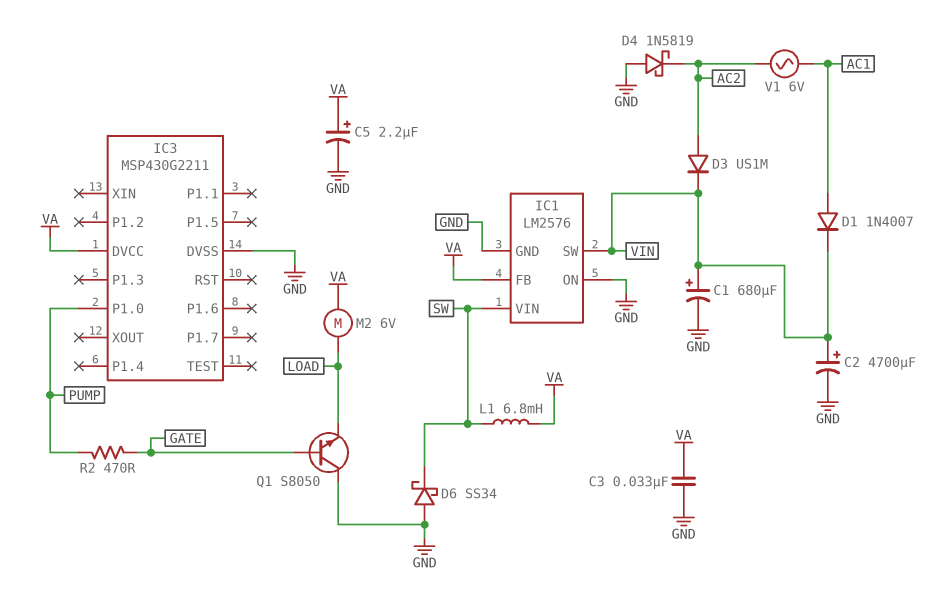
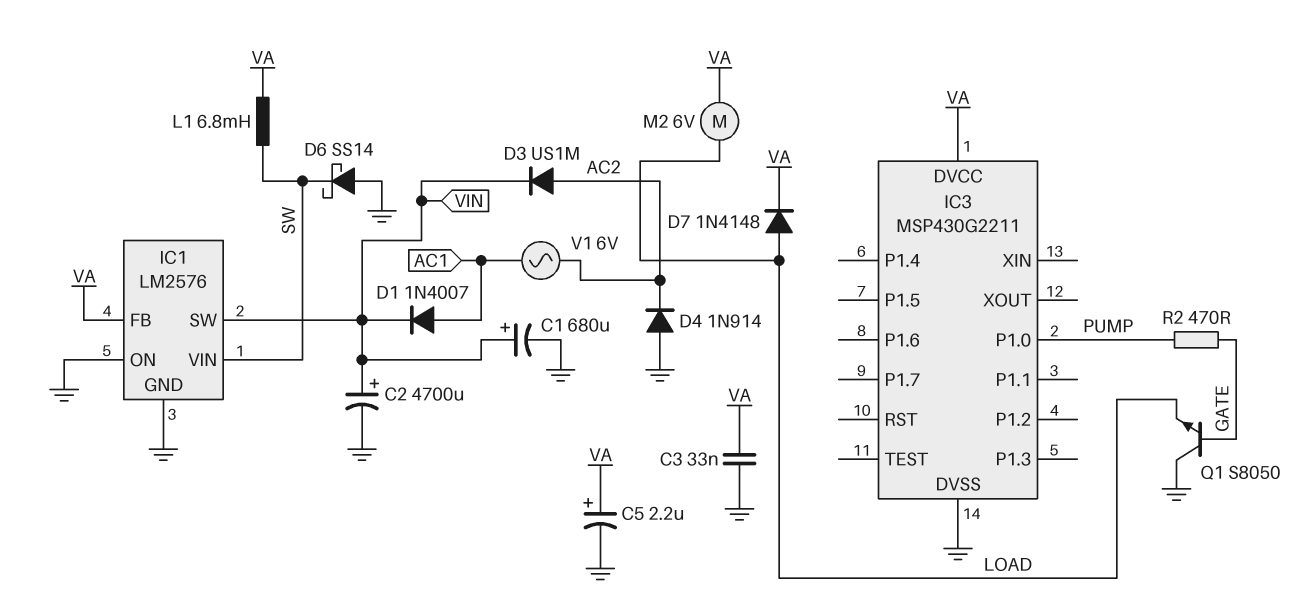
D4: schottky 1N5819 (A GND, K AC2) -> diode 1N914 (A GND, K AC2)
D6: schottky SS34 (A GND, K SW) -> schottky SS14 (A GND, K SW)
D7: none -> diode 1N4148 (A LOAD, K VA)

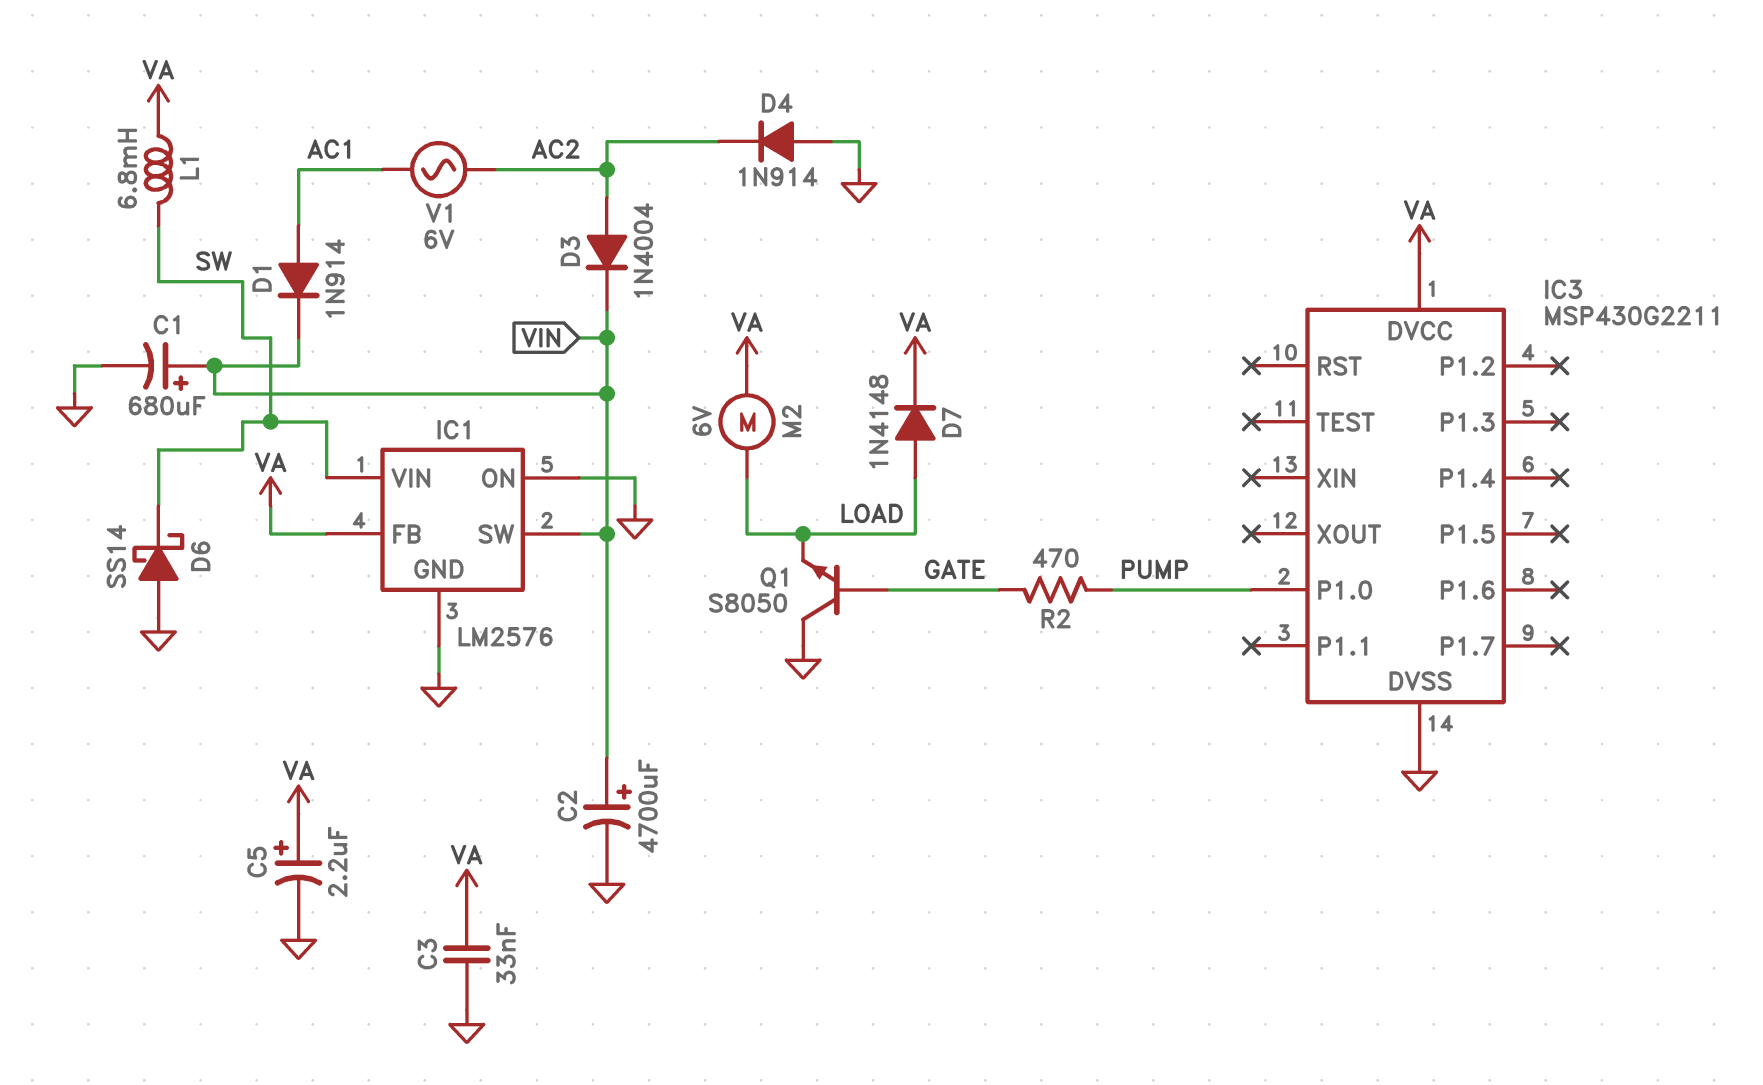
D1: diode 1N4007 (A AC1, K VIN) -> diode 1N914 (A AC1, K VIN)
D3: diode US1M (A AC2, K VIN) -> diode 1N4004 (A AC2, K VIN)

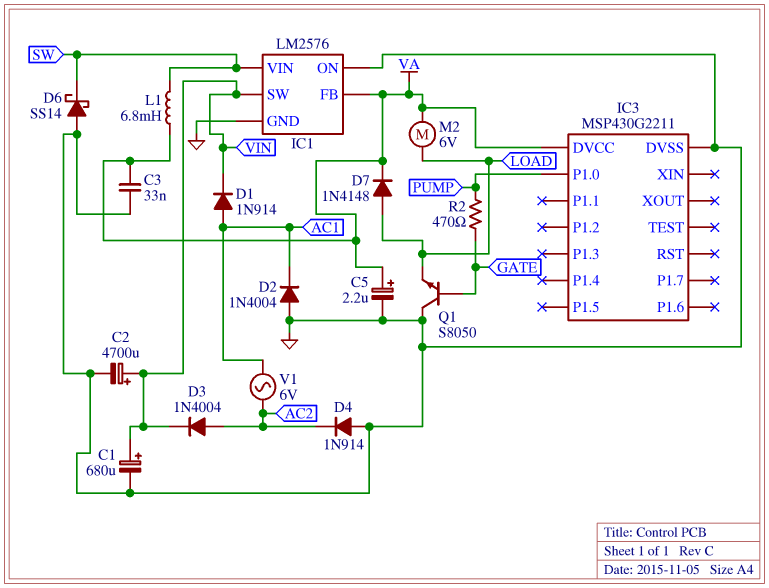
D2: none -> diode 1N4004 (A GND, K AC1)

